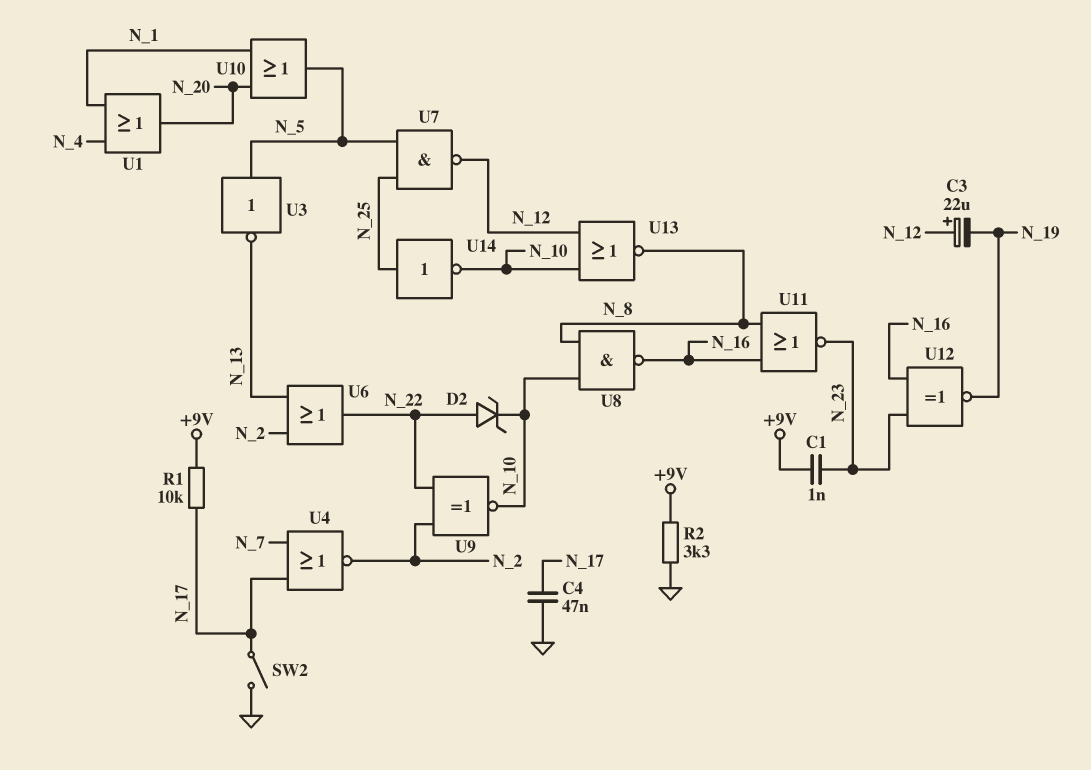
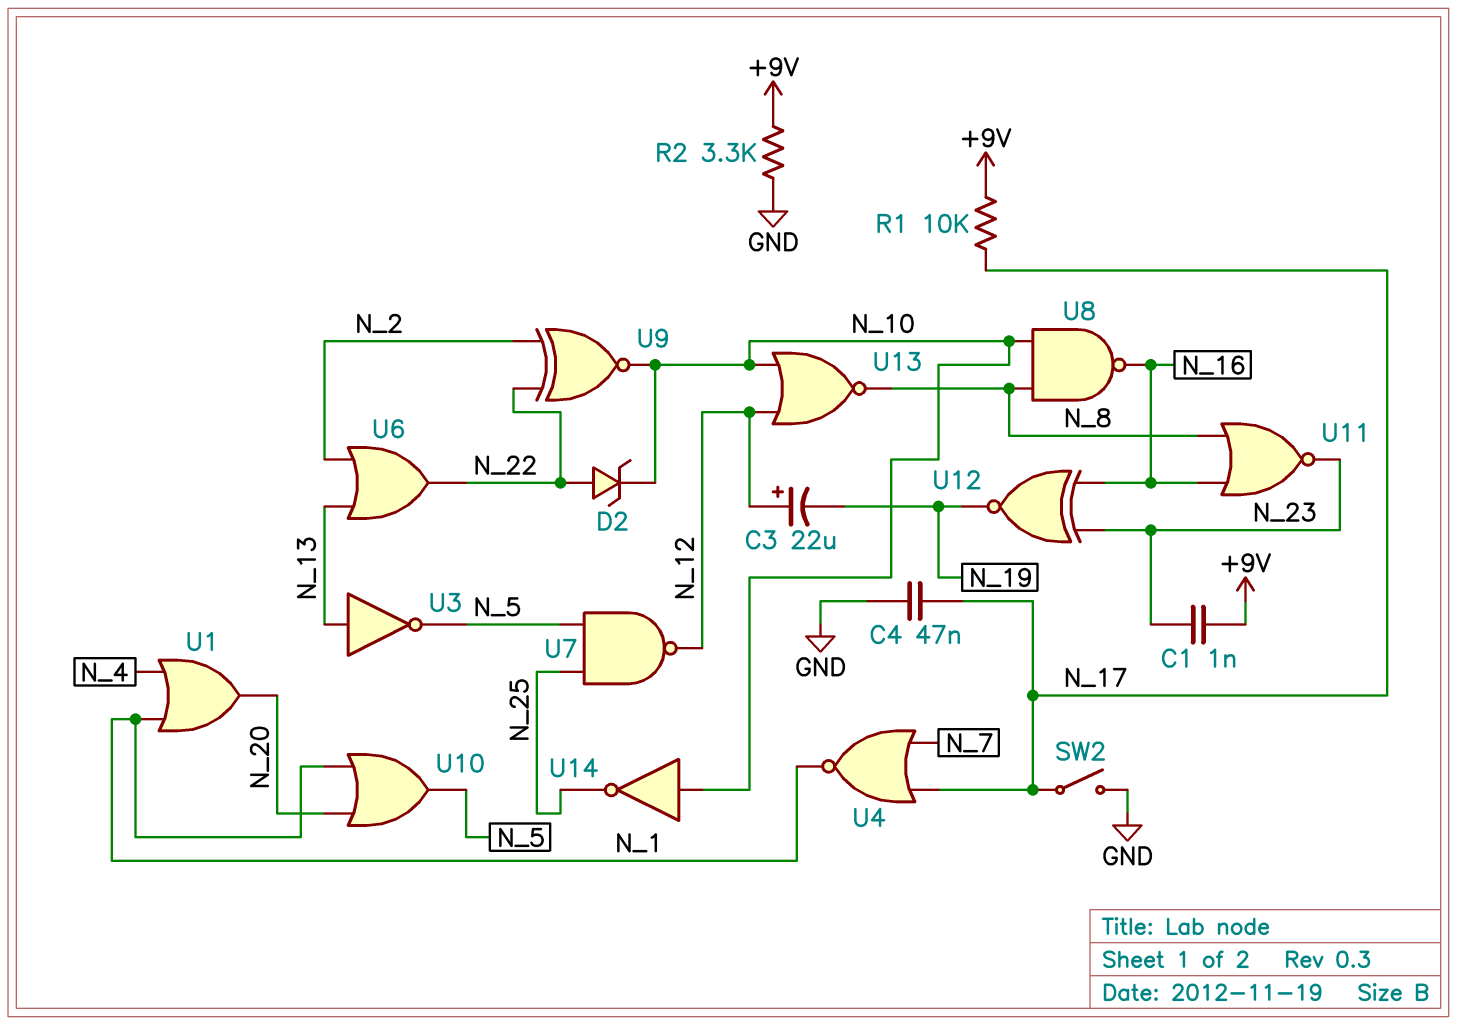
U3: NOT (in N_5, out N_13) -> NOT (in N_13, out N_5)
U4: NOR (in N_7, in N_17, out N_2) -> NOR (in N_7, in N_17, out N_1)
U14: NOT (in N_25, out N_10) -> NOT (in N_10, out N_25)

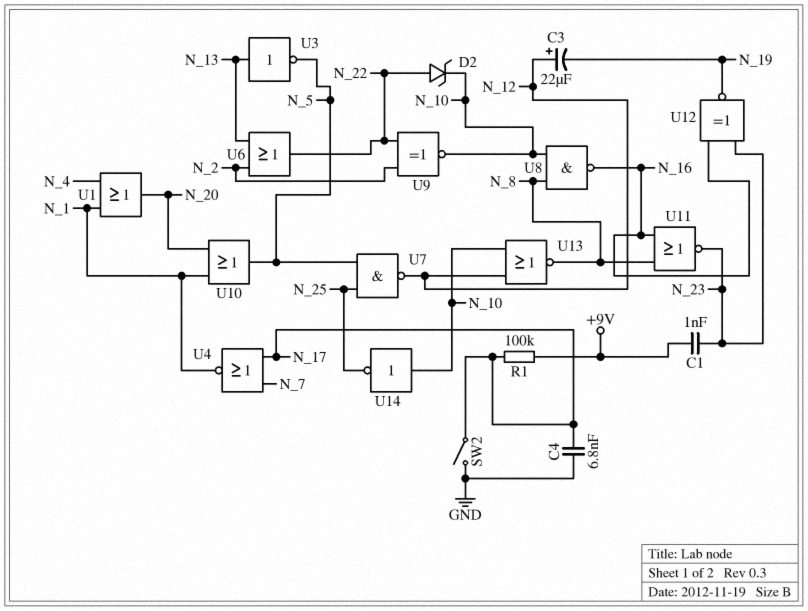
C4: 47nF (GND, N_17) -> 6.8nF (GND, N_17)
R1: 10k (+9V, N_17) -> 100k (+9V, N_17)
R2: 3.3k (+9V, GND) -> none

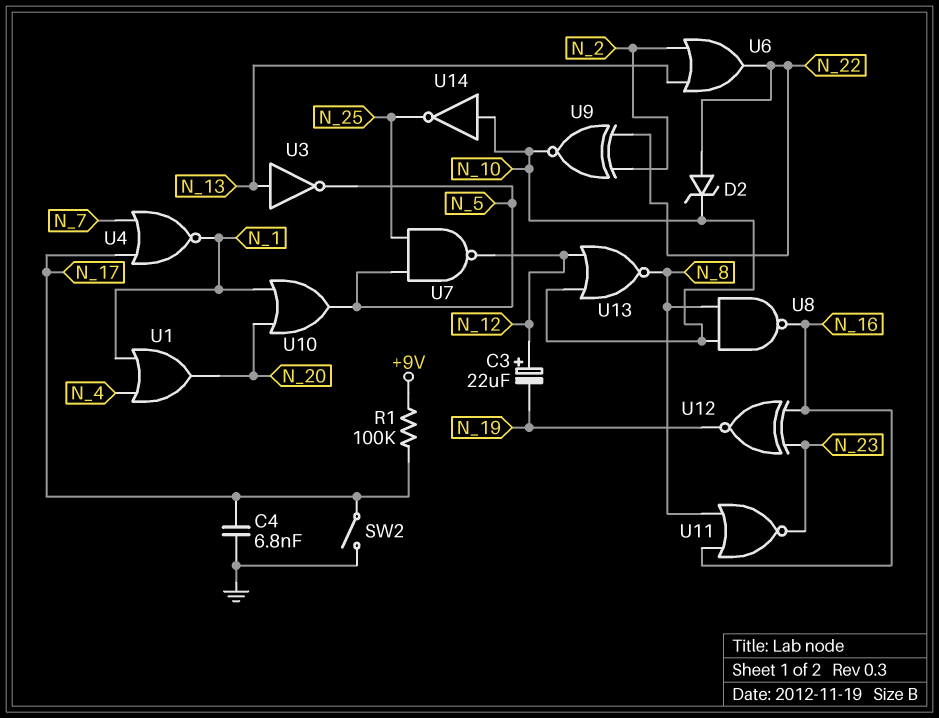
C1: 1nF (+9V, N_23) -> none

